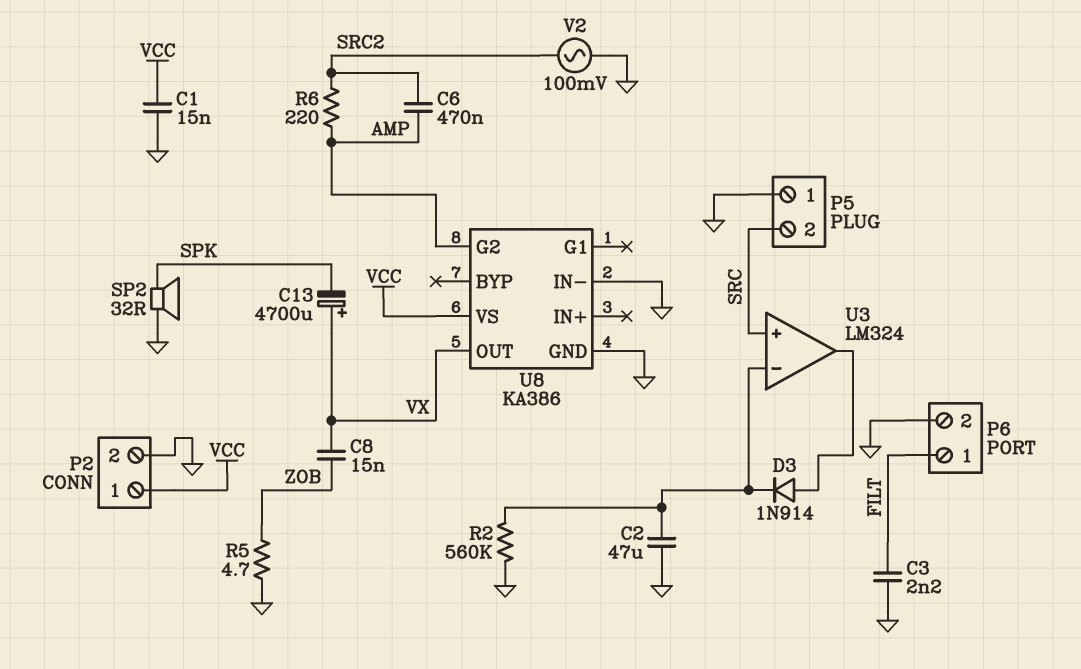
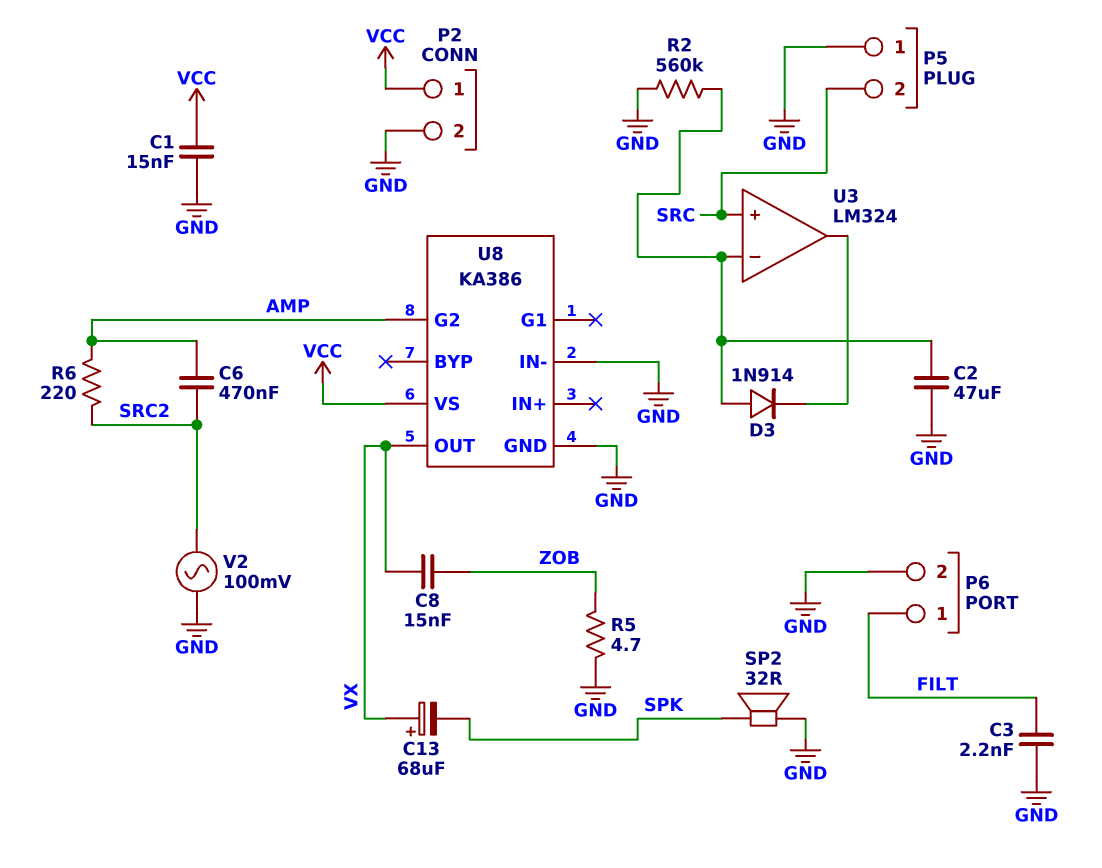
C13: 4700uF (plus VX, minus SPK) -> 68uF (plus VX, minus SPK)
D3: diode 1N914 (A U3/out, K U3/in-) -> diode 1N914 (A U3/in-, K U3/out)

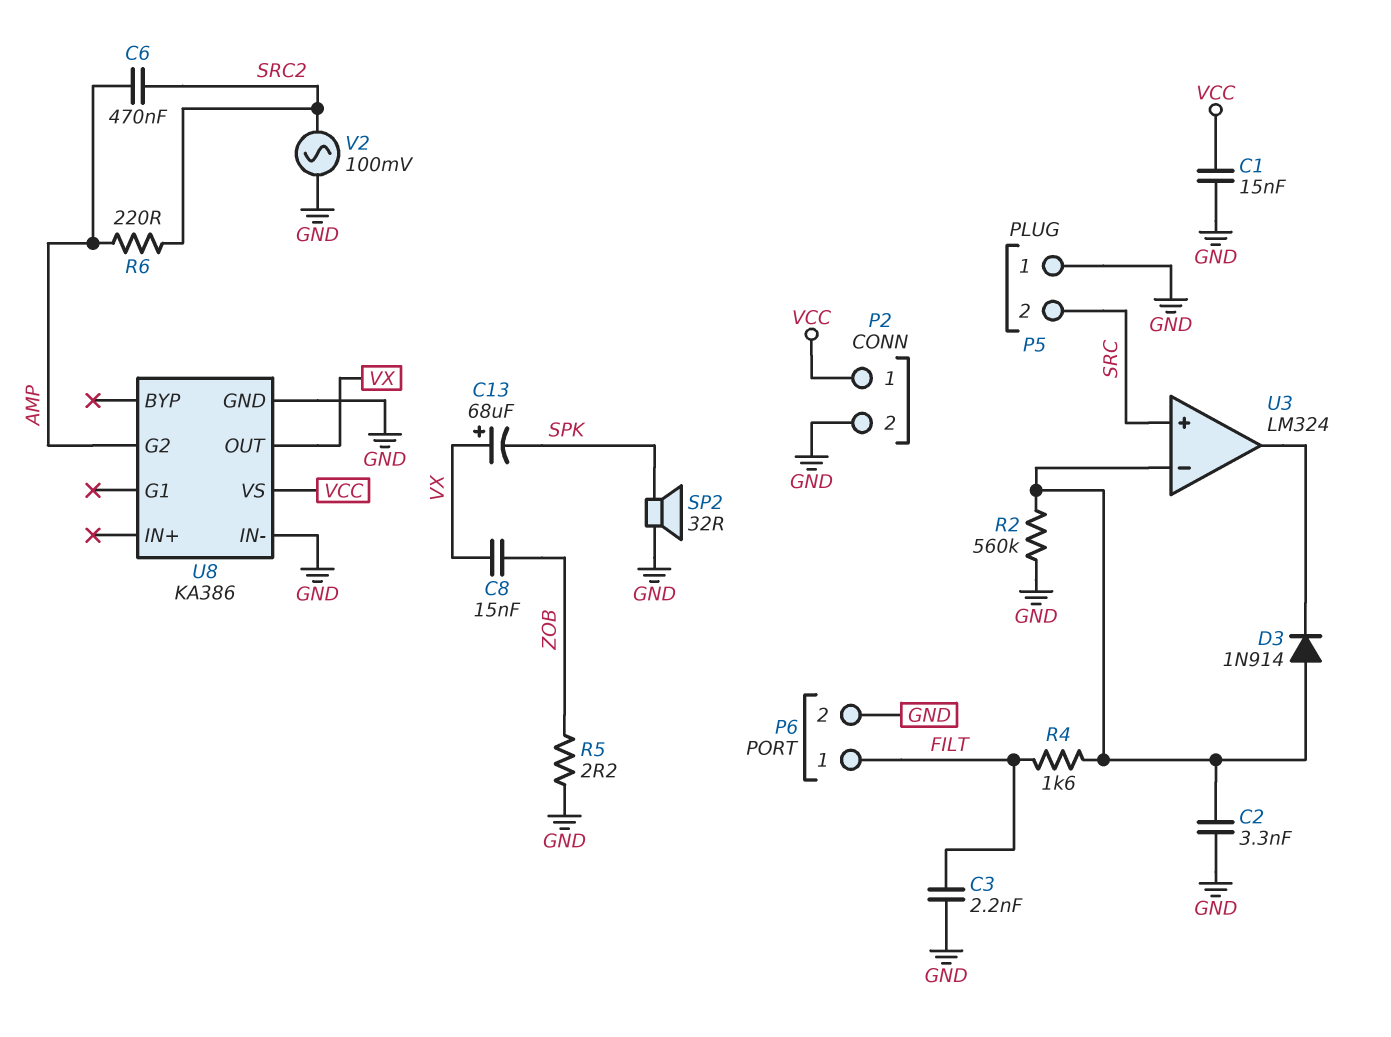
C2: 47uF (GND, U3/in-) -> 3.3nF (GND, U3/in-)
R4: none -> 1.6k (FILT, U3/in-)
R5: 4.7 (GND, ZOB) -> 2.2 (GND, ZOB)

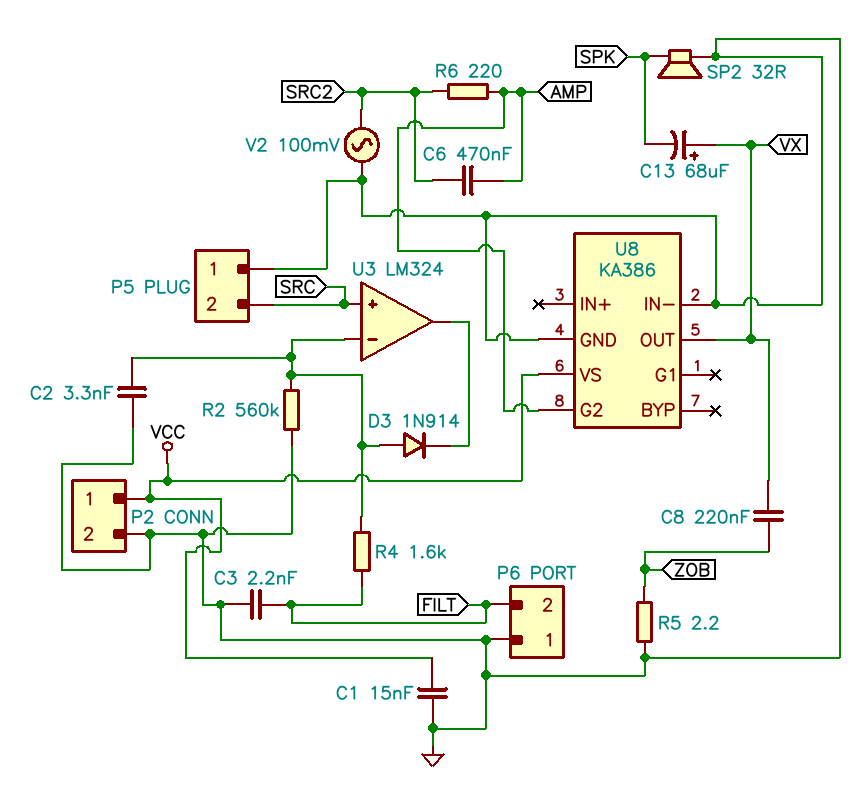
C8: 15nF (VX, ZOB) -> 220nF (VX, ZOB)
P6 pin 1: FILT -> GND
P6 pin 2: GND -> FILT

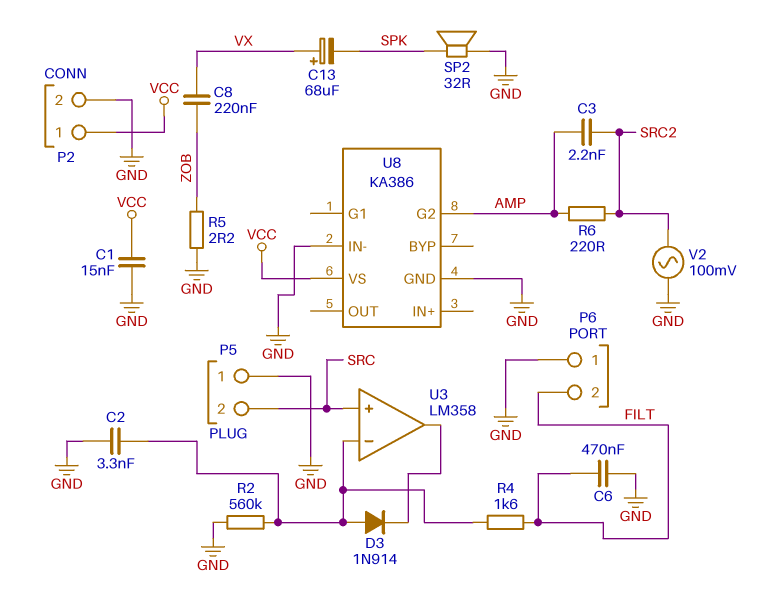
C3: 2.2nF (FILT, GND) -> 2.2nF (AMP, SRC2)
C6: 470nF (AMP, SRC2) -> 470nF (FILT, GND)
U3: LM324 -> LM358
U8 pin OUT: VX -> none

